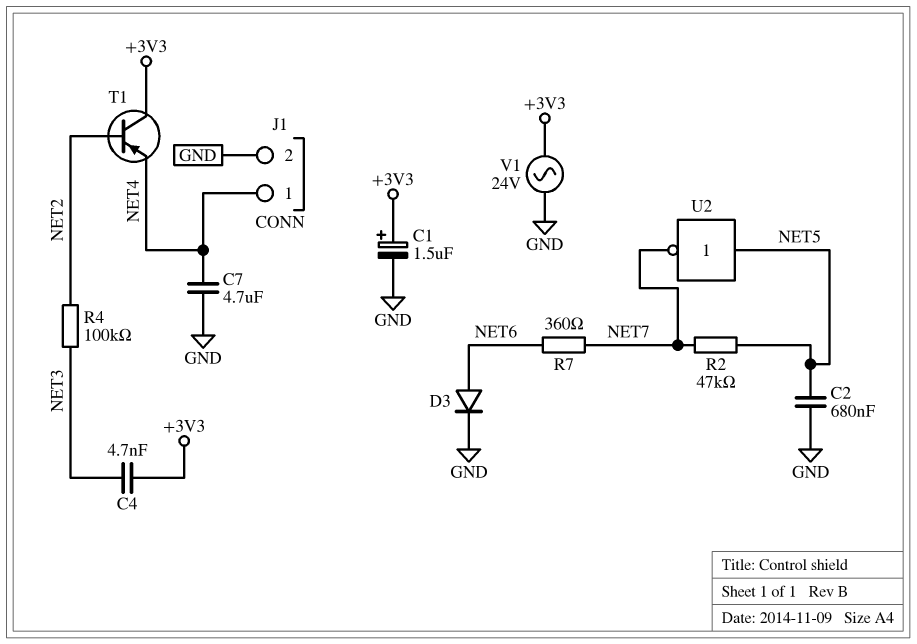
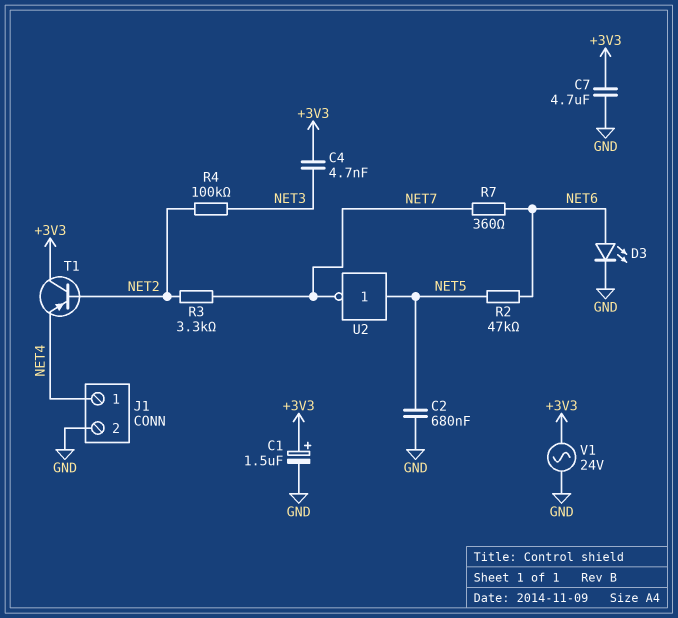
C7: 4.7uF (GND, NET4) -> 4.7uF (+3V3, GND)
D3: diode (A NET6, K GND) -> LED (A NET6, K GND)
R2: 47k (NET5, NET7) -> 47k (NET5, NET6)
R3: none -> 3.3k (NET2, NET7)

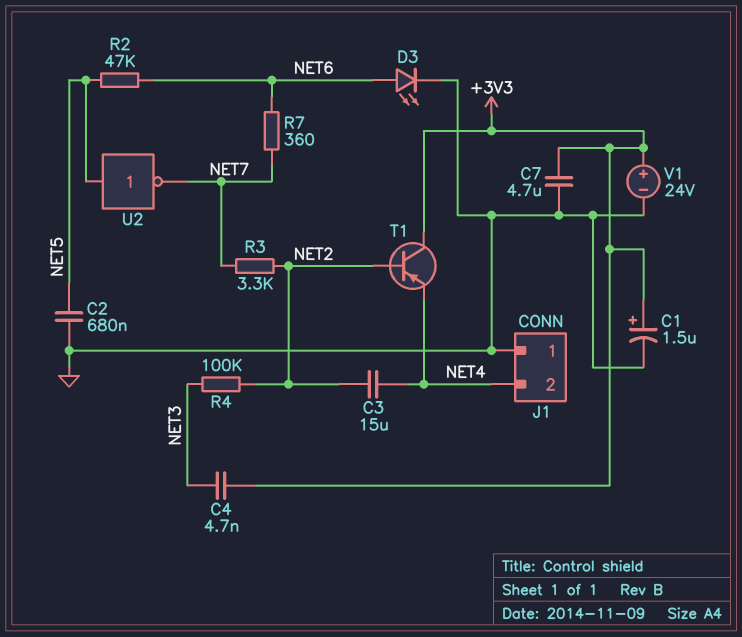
C3: none -> 15uF (NET2, NET4)
J1 pin 1: NET4 -> GND
J1 pin 2: GND -> NET4
V1: AC 24V (+3V3, GND) -> 24V (plus +3V3, minus GND)

